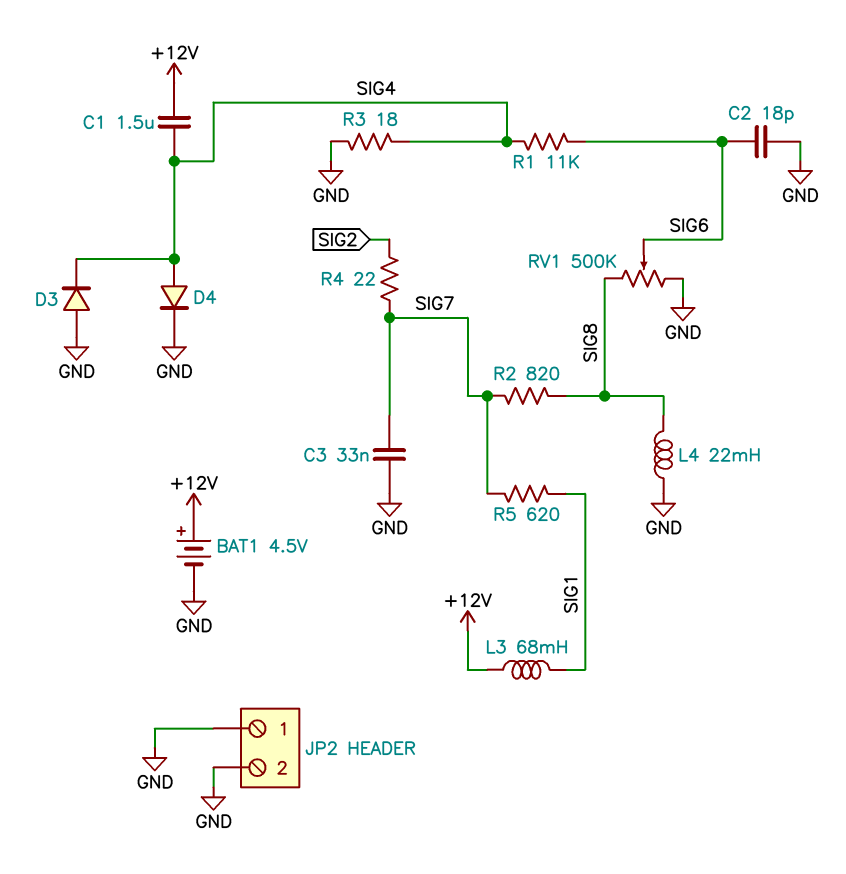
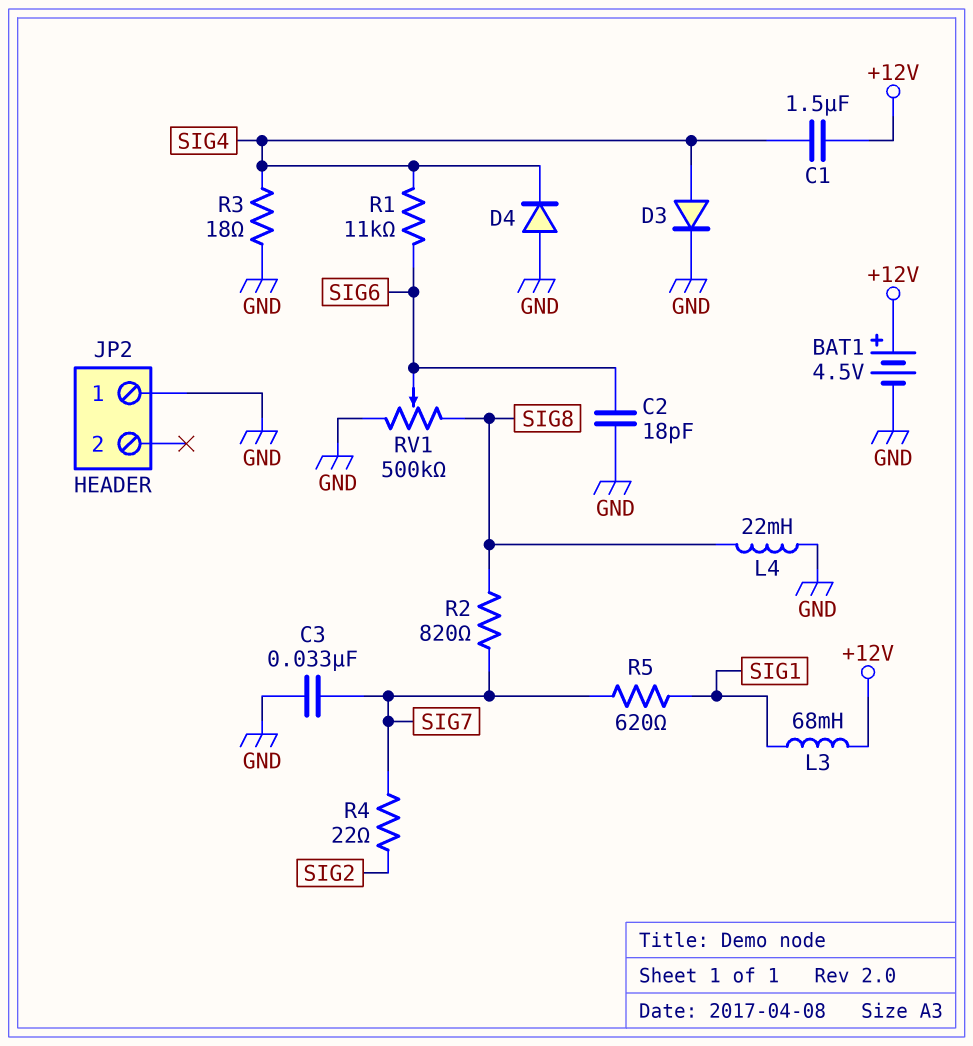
D3: diode (A GND, K SIG4) -> diode (A SIG4, K GND)
D4: diode (A SIG4, K GND) -> diode (A GND, K SIG4)
JP2 pin 2: GND -> none

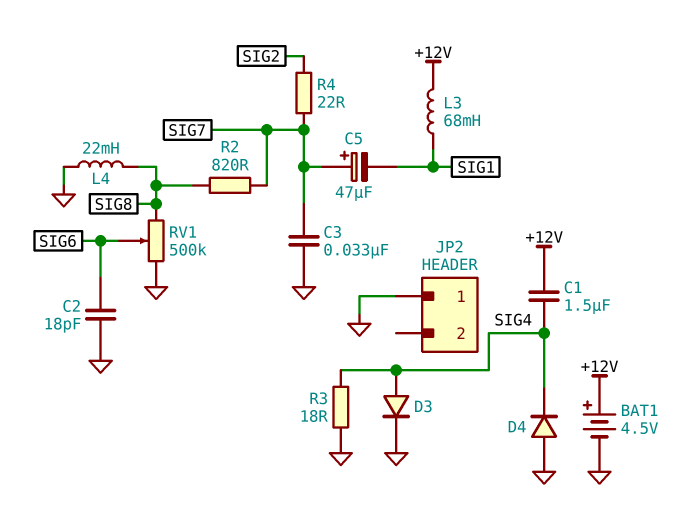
C5: none -> 47uF (plus SIG7, minus SIG1)
R1: 11k (SIG4, SIG6) -> none
R5: 620 (SIG1, SIG7) -> none

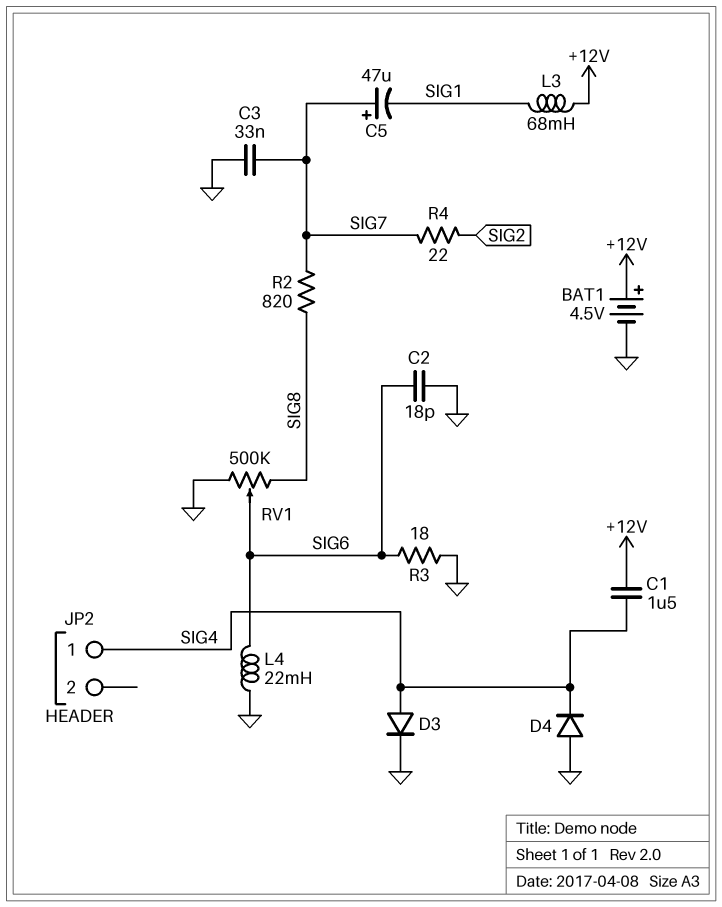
JP2 pin 1: GND -> SIG4
L4: 22mH (GND, SIG8) -> 22mH (GND, SIG6)
R3: 18 (GND, SIG4) -> 18 (GND, SIG6)

